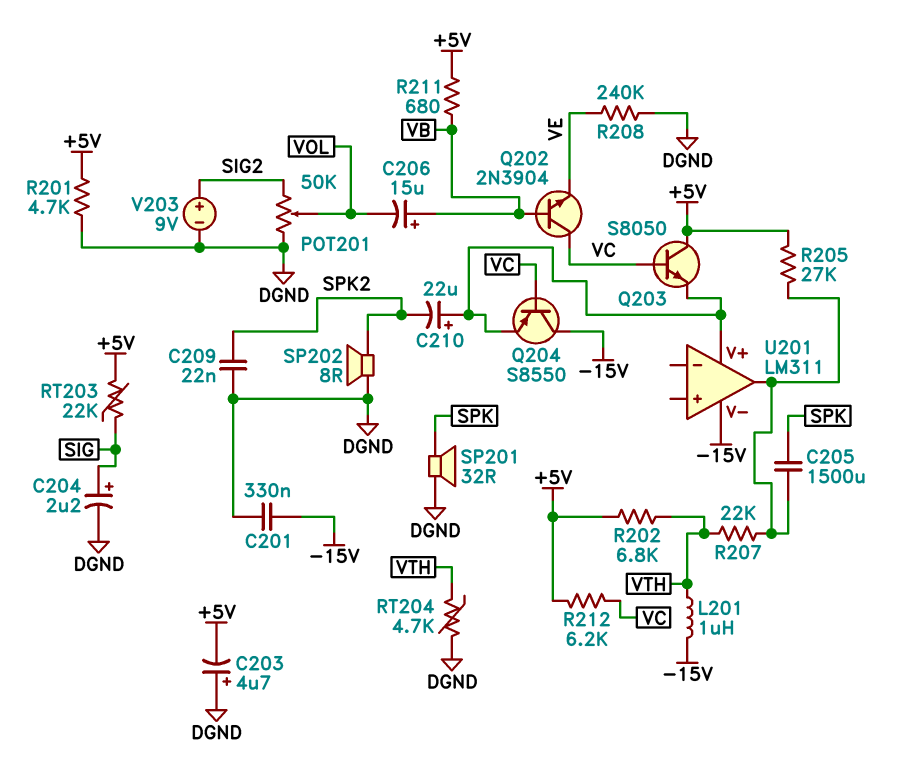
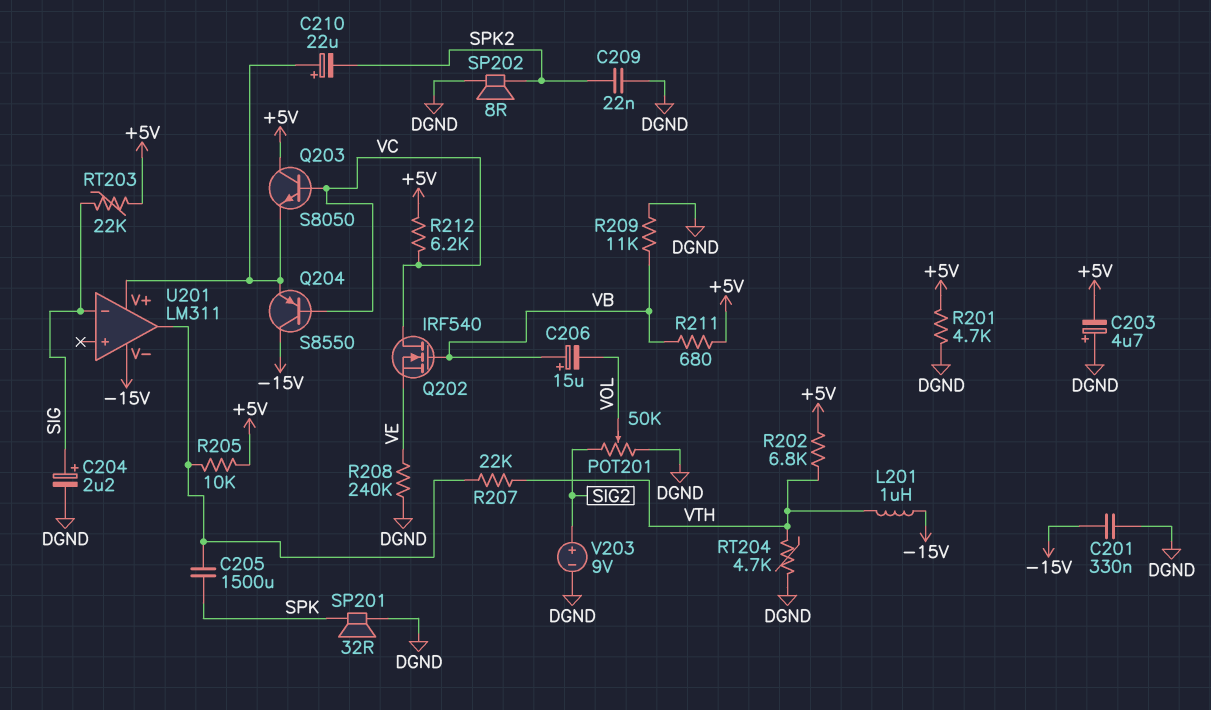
Q202: NPN 2N3904 (B VB, C VC, E VE) -> NMOS IRF540 (G VB, D VC, S VE)
R205: 27k (+5V, U201/out) -> 10k (+5V, U201/out)
R209: none -> 11k (DGND, VB)
U201 pin in-: none -> SIG

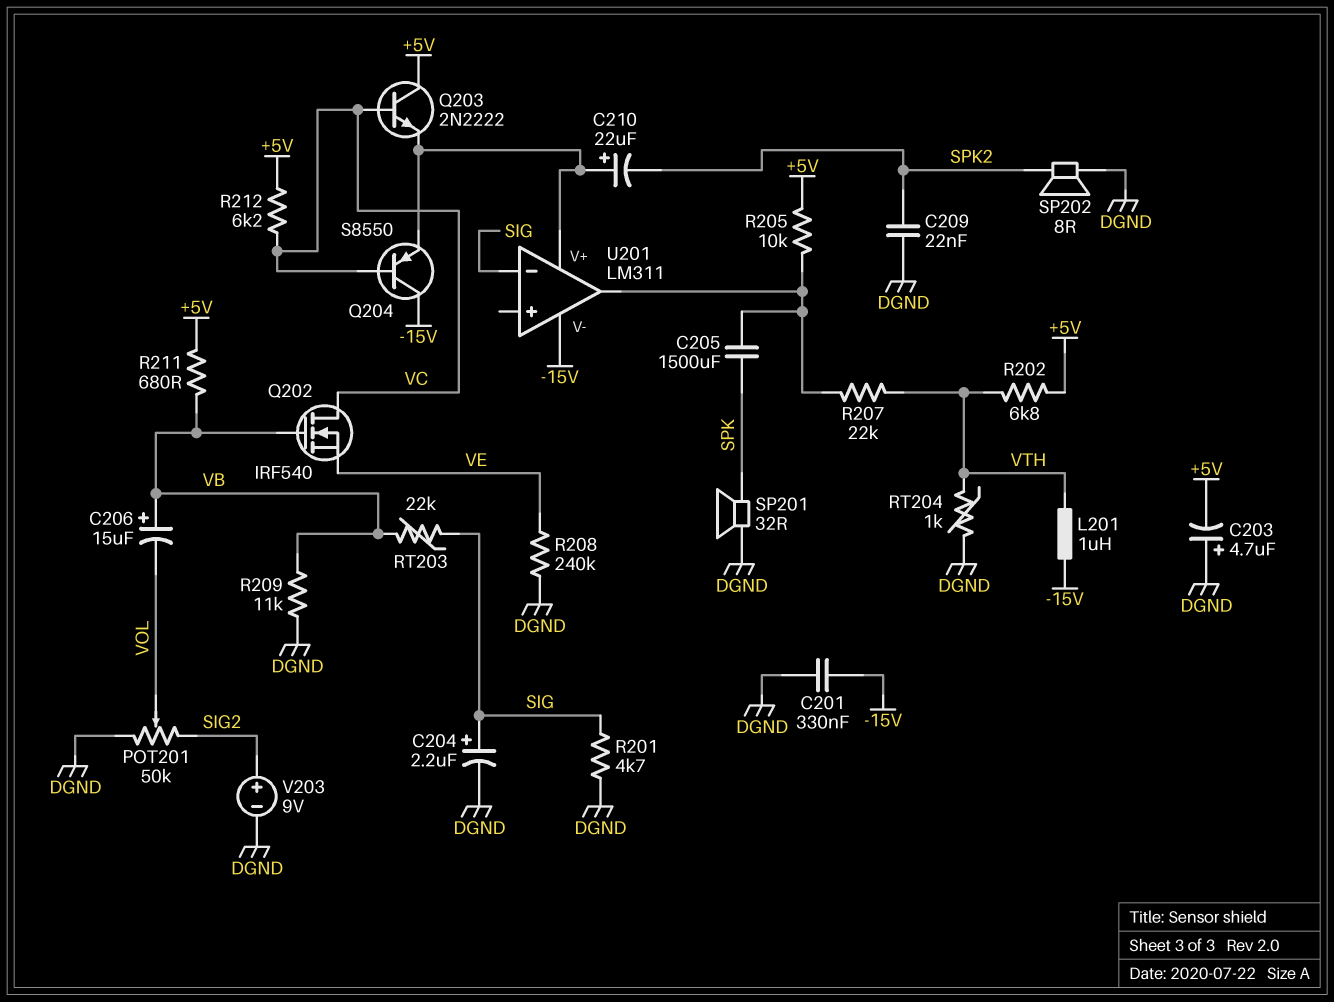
Q203: NPN S8050 (B VC, C +5V, E U201/V+) -> NPN 2N2222 (B VC, C +5V, E U201/V+)
R201: 4.7k (+5V, DGND) -> 4.7k (DGND, SIG)
RT203: 22k (+5V, SIG) -> 22k (SIG, VB)
RT204: 4.7k (DGND, VTH) -> 1k (DGND, VTH)

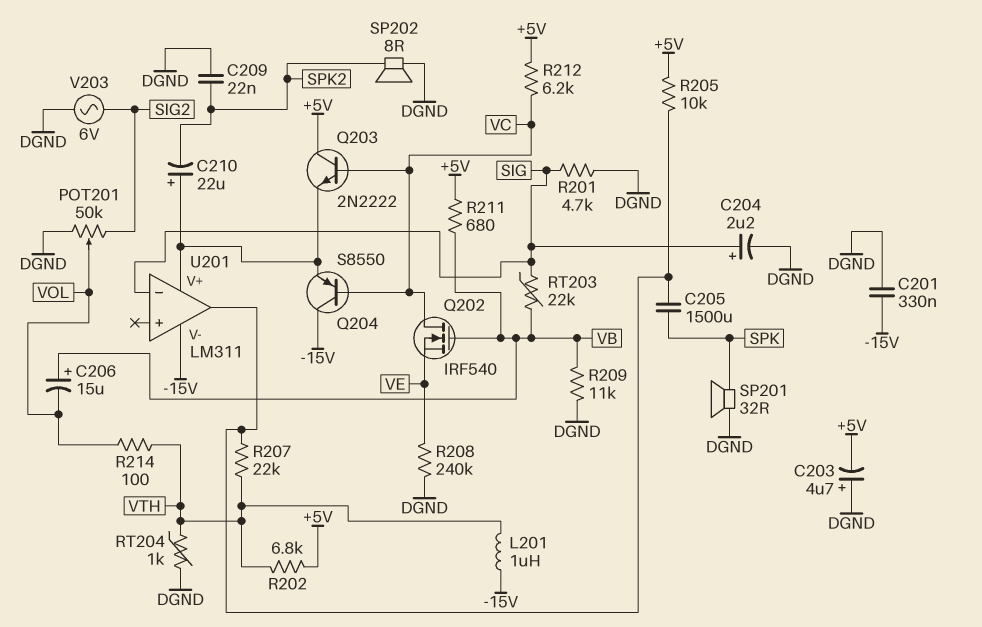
R214: none -> 100 (VOL, VTH)
V203: 9V (plus SIG2, minus DGND) -> AC 6V (DGND, SIG2)

